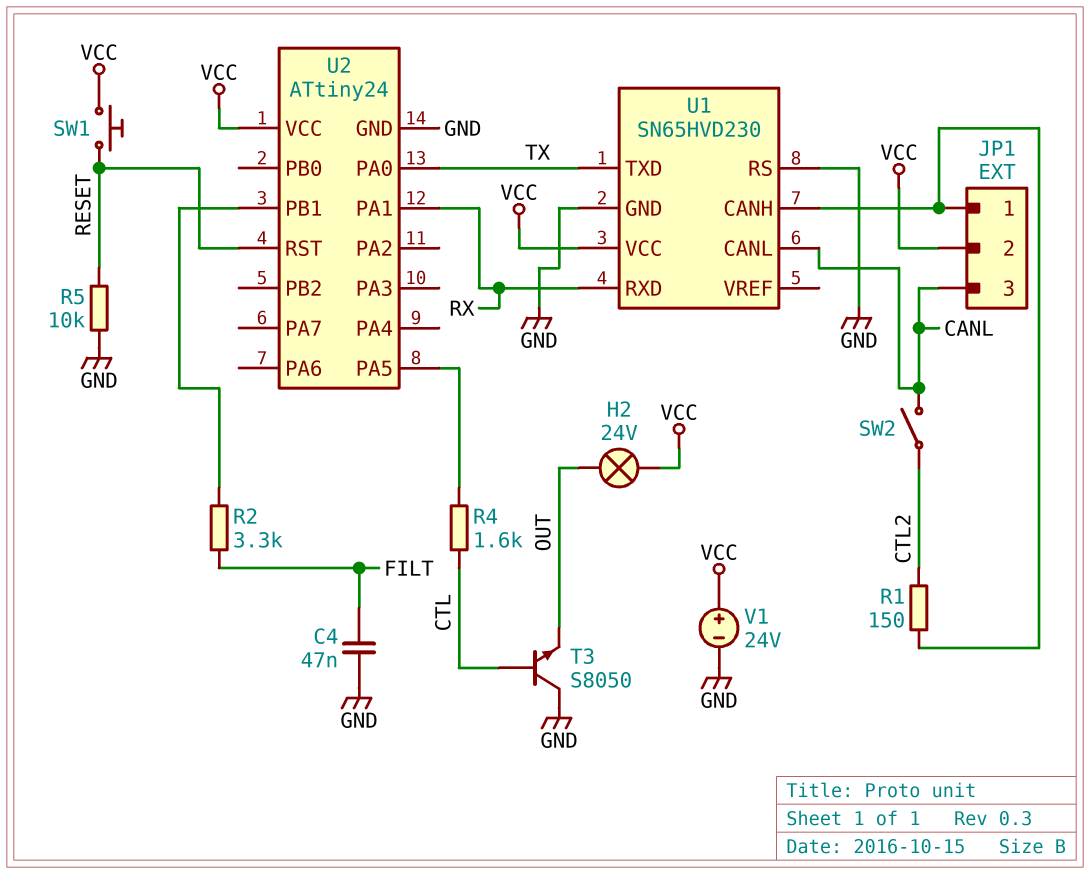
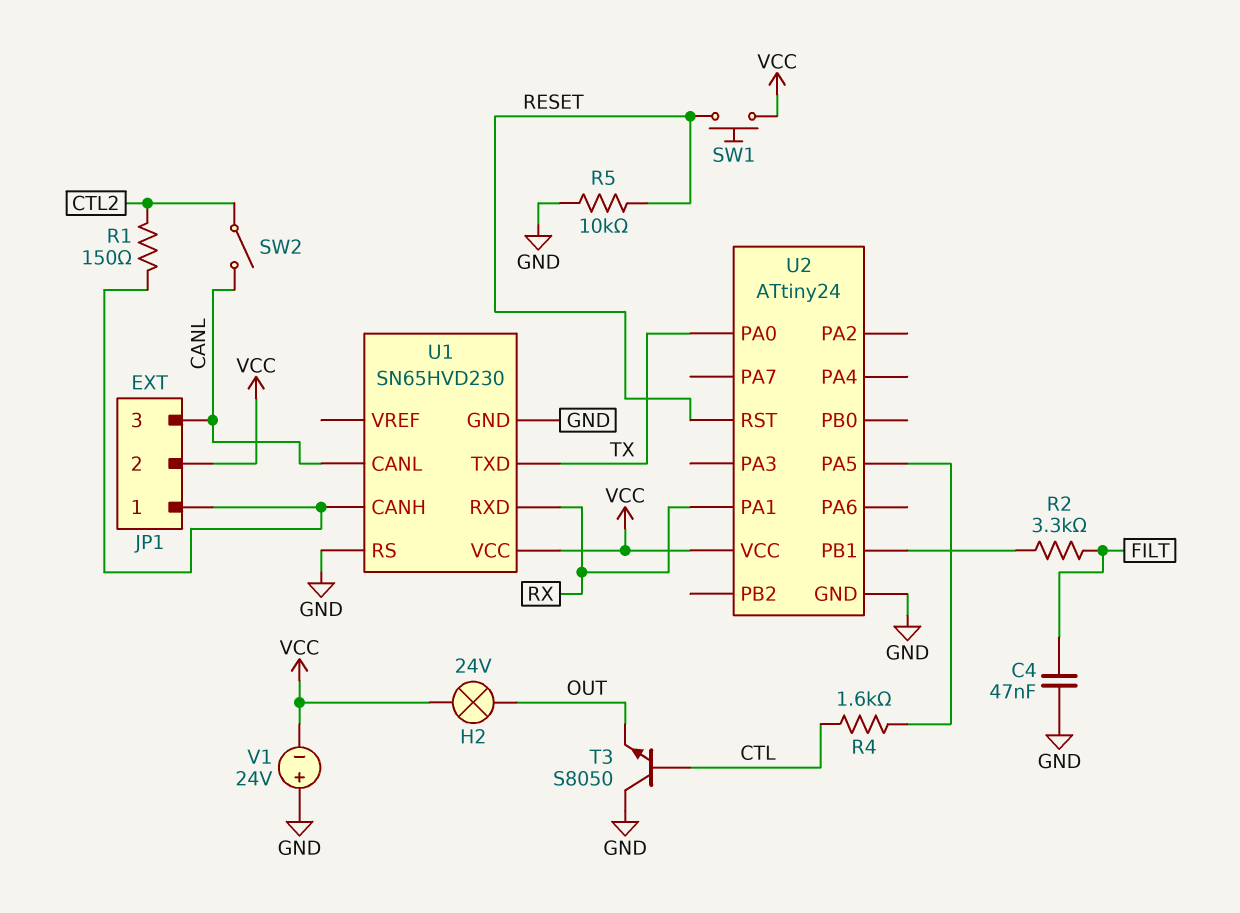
V1: 24V (plus VCC, minus GND) -> 24V (plus GND, minus VCC)

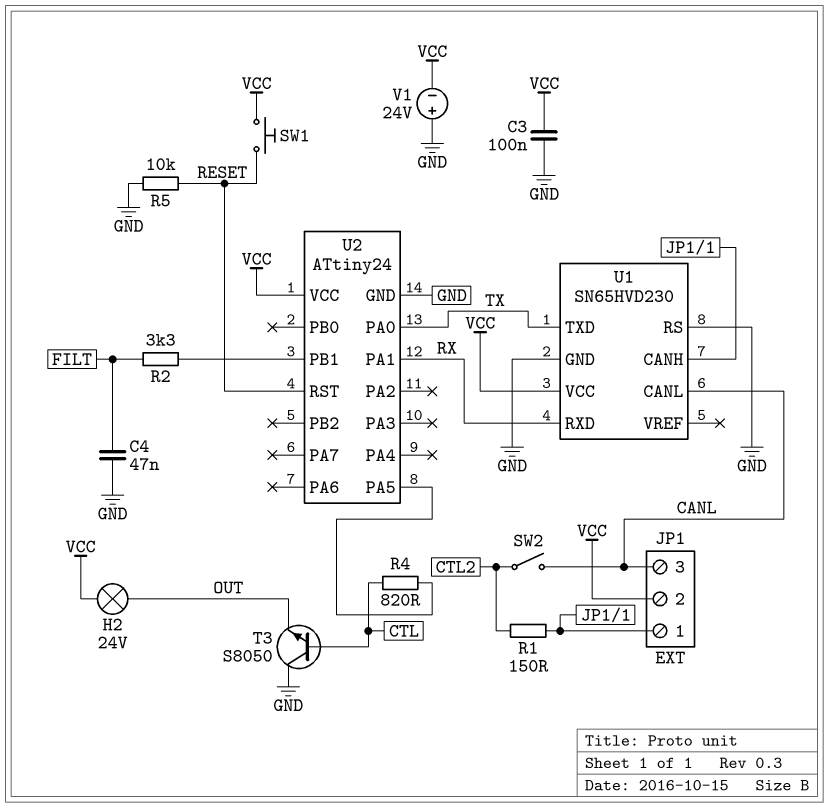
C3: none -> 100nF (GND, VCC)
R4: 1.6k (CTL, U2/PA5) -> 820 (CTL, U2/PA5)

